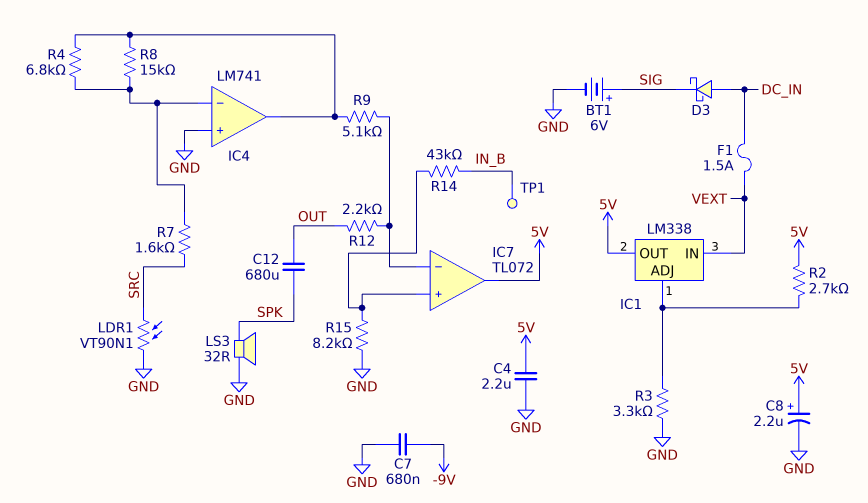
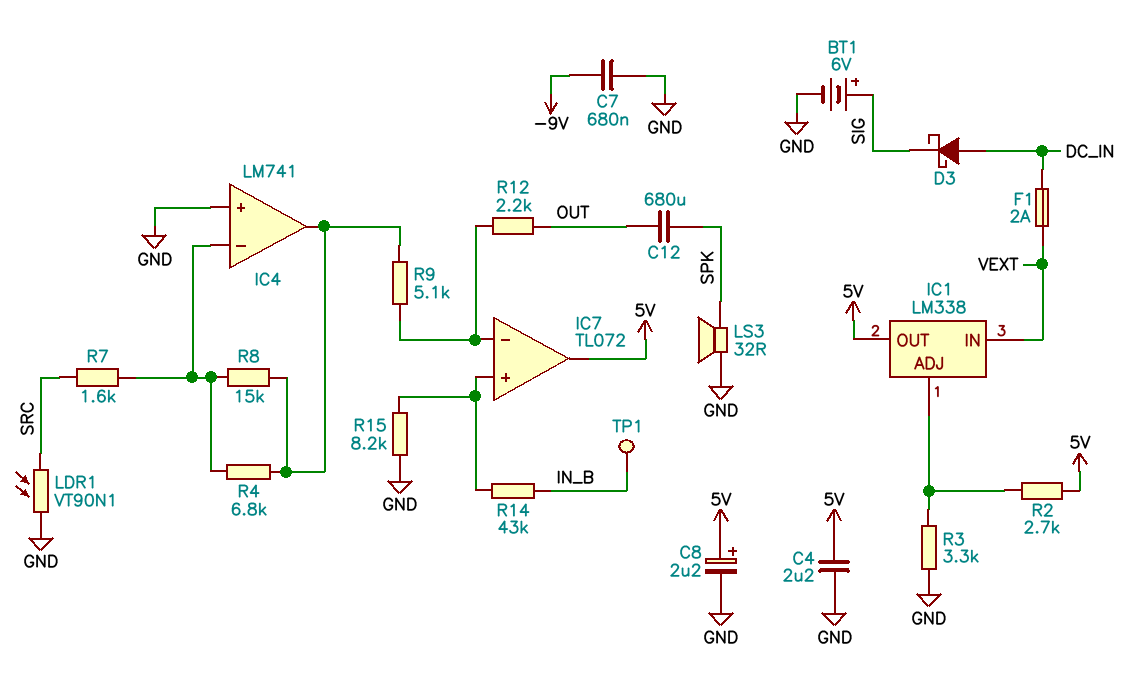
F1: 1.5A (DC_IN, VEXT) -> 2A (DC_IN, VEXT)

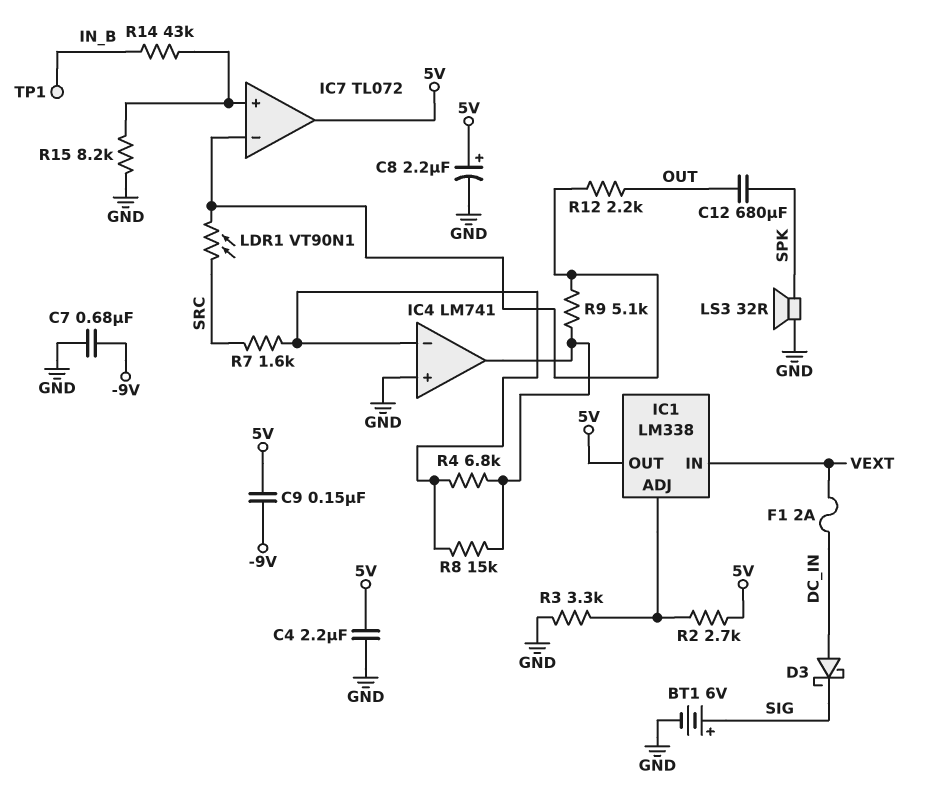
C9: none -> 150nF (-9V, 5V)
LDR1: VT90N1 (GND, SRC) -> VT90N1 (IC7/in-, SRC)

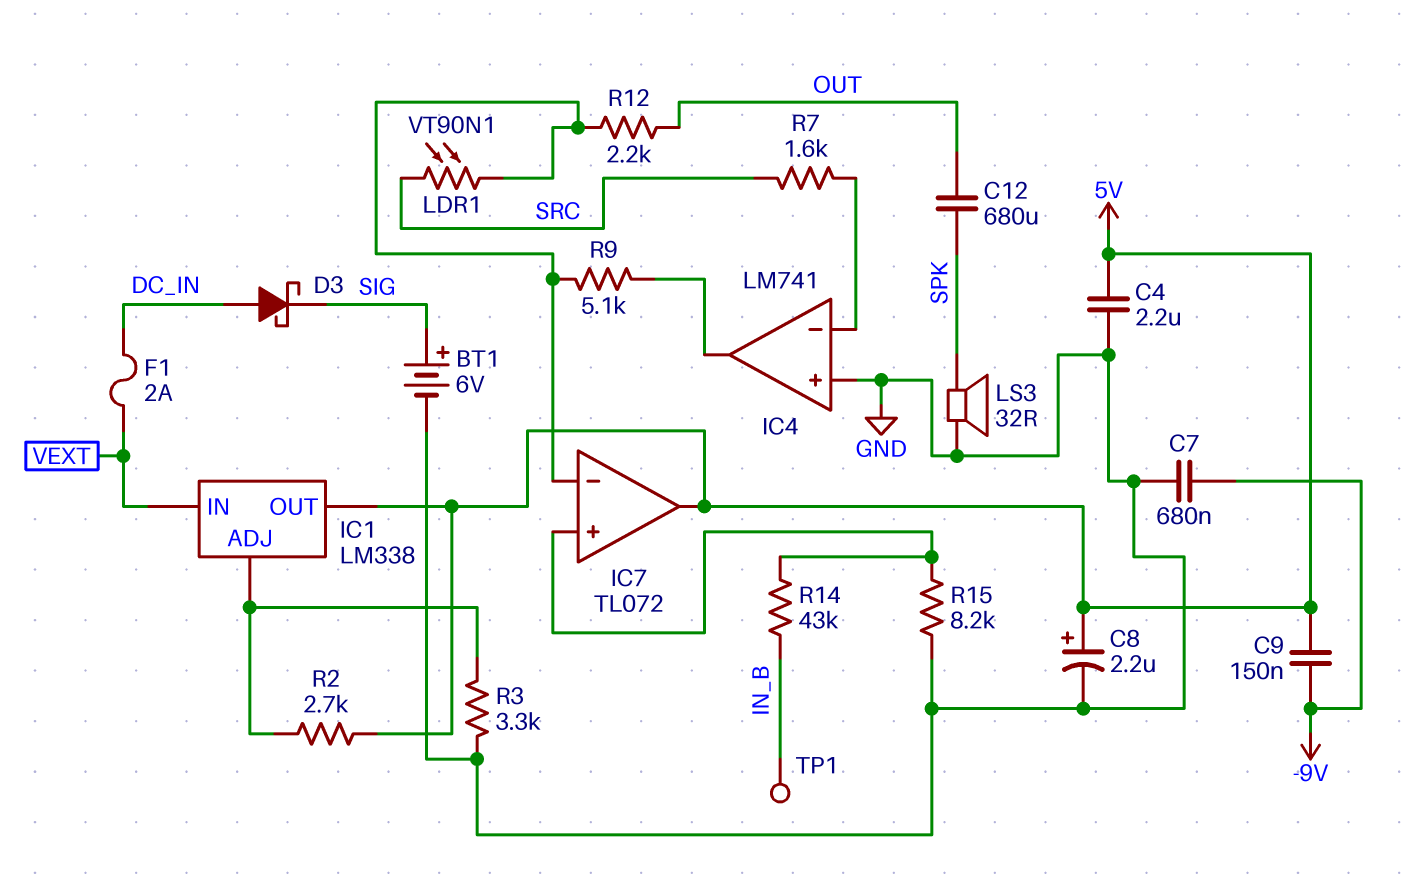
R4: 6.8k (IC4/in-, IC4/out) -> none
R8: 15k (IC4/in-, IC4/out) -> none

